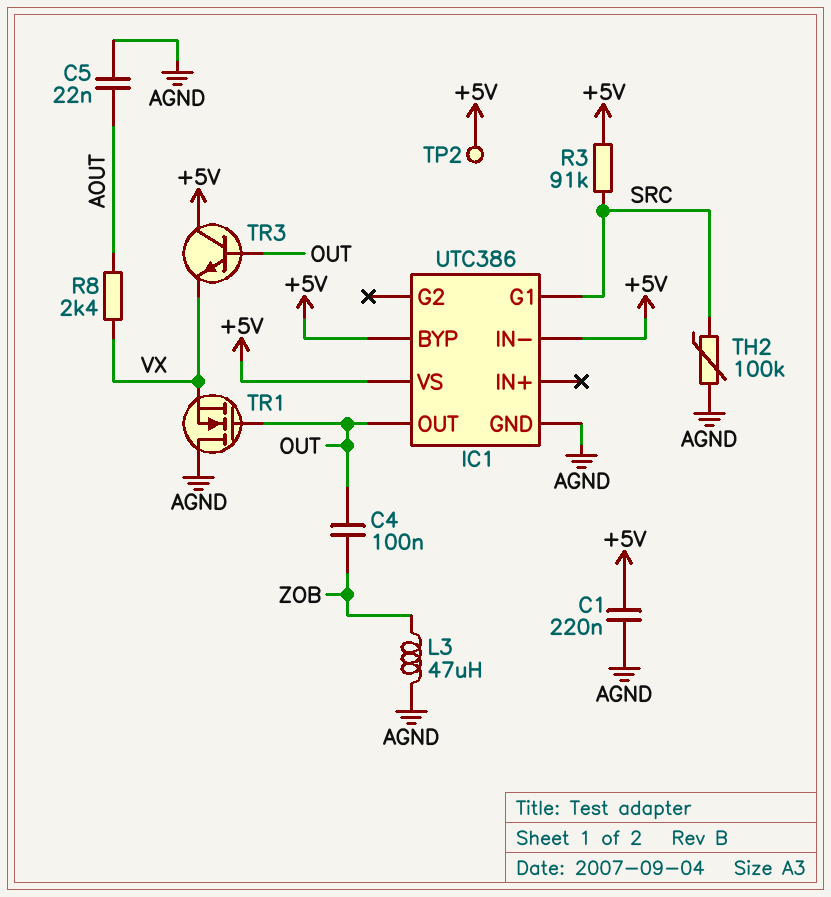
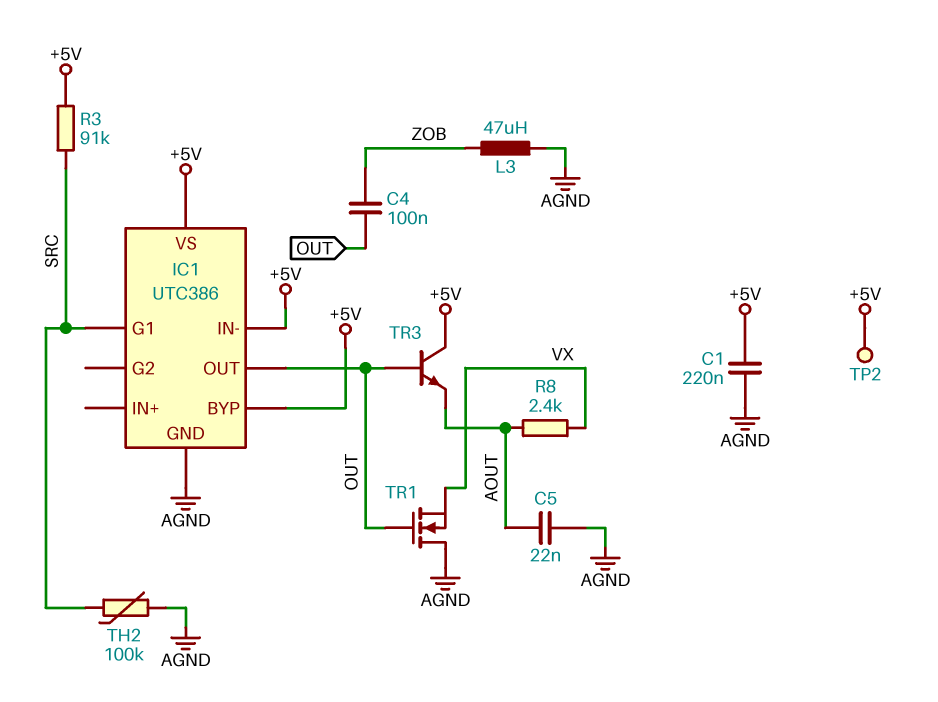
TR3: NPN (B OUT, C +5V, E VX) -> NPN (B OUT, C +5V, E AOUT)

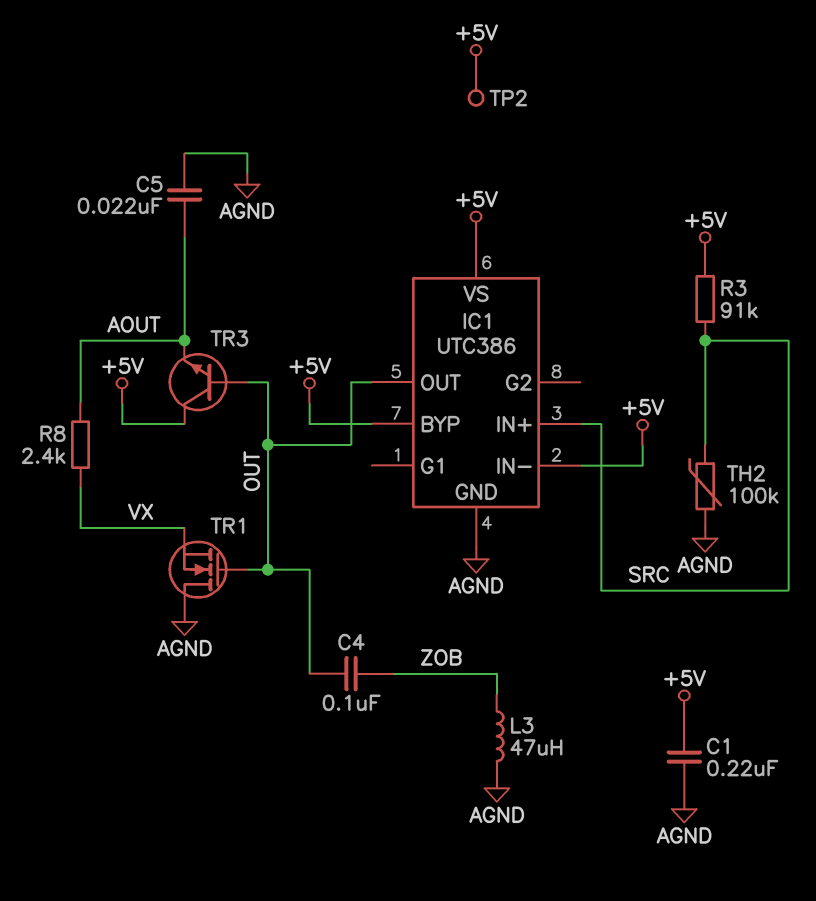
IC1 pin G1: SRC -> none
IC1 pin IN+: none -> SRC

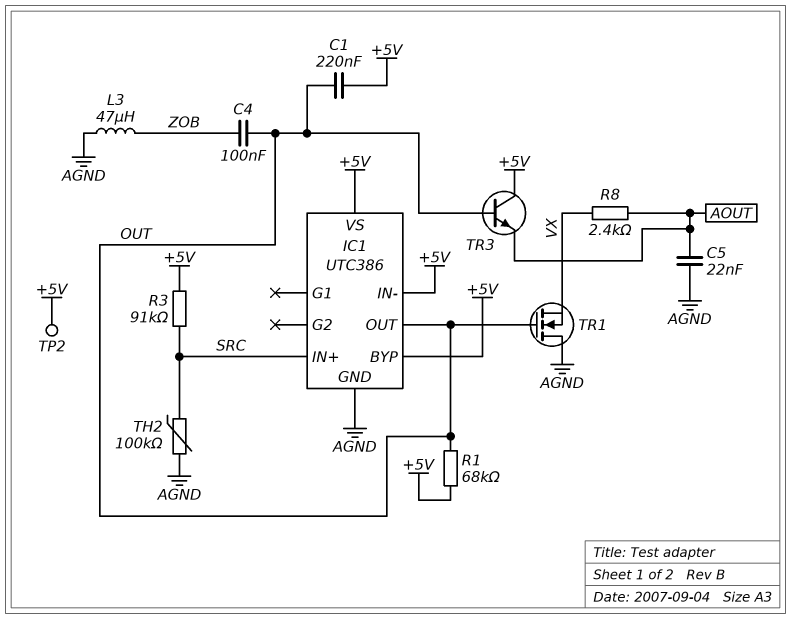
C1: 220nF (+5V, AGND) -> 220nF (+5V, OUT)
R1: none -> 68k (+5V, OUT)

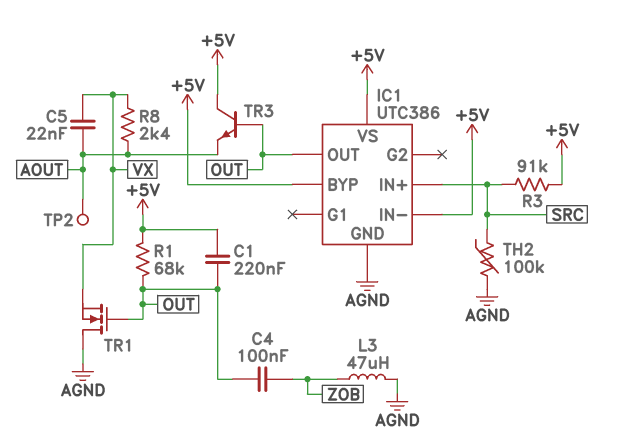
C5: 22nF (AGND, AOUT) -> 22nF (AOUT, VX)
TP2: test point (+5V) -> test point (AOUT)

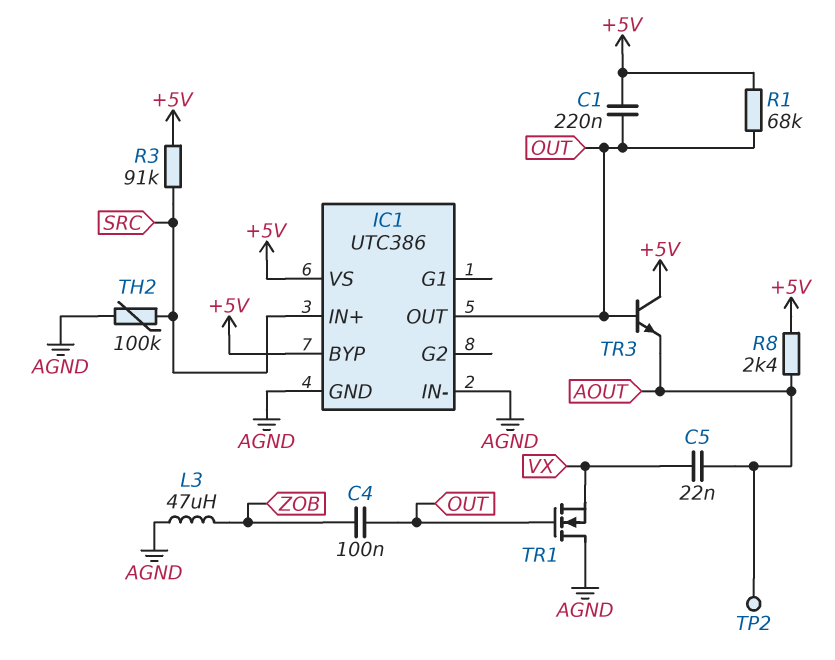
IC1 pin IN-: +5V -> AGND
R8: 2.4k (AOUT, VX) -> 2.4k (+5V, AOUT)

